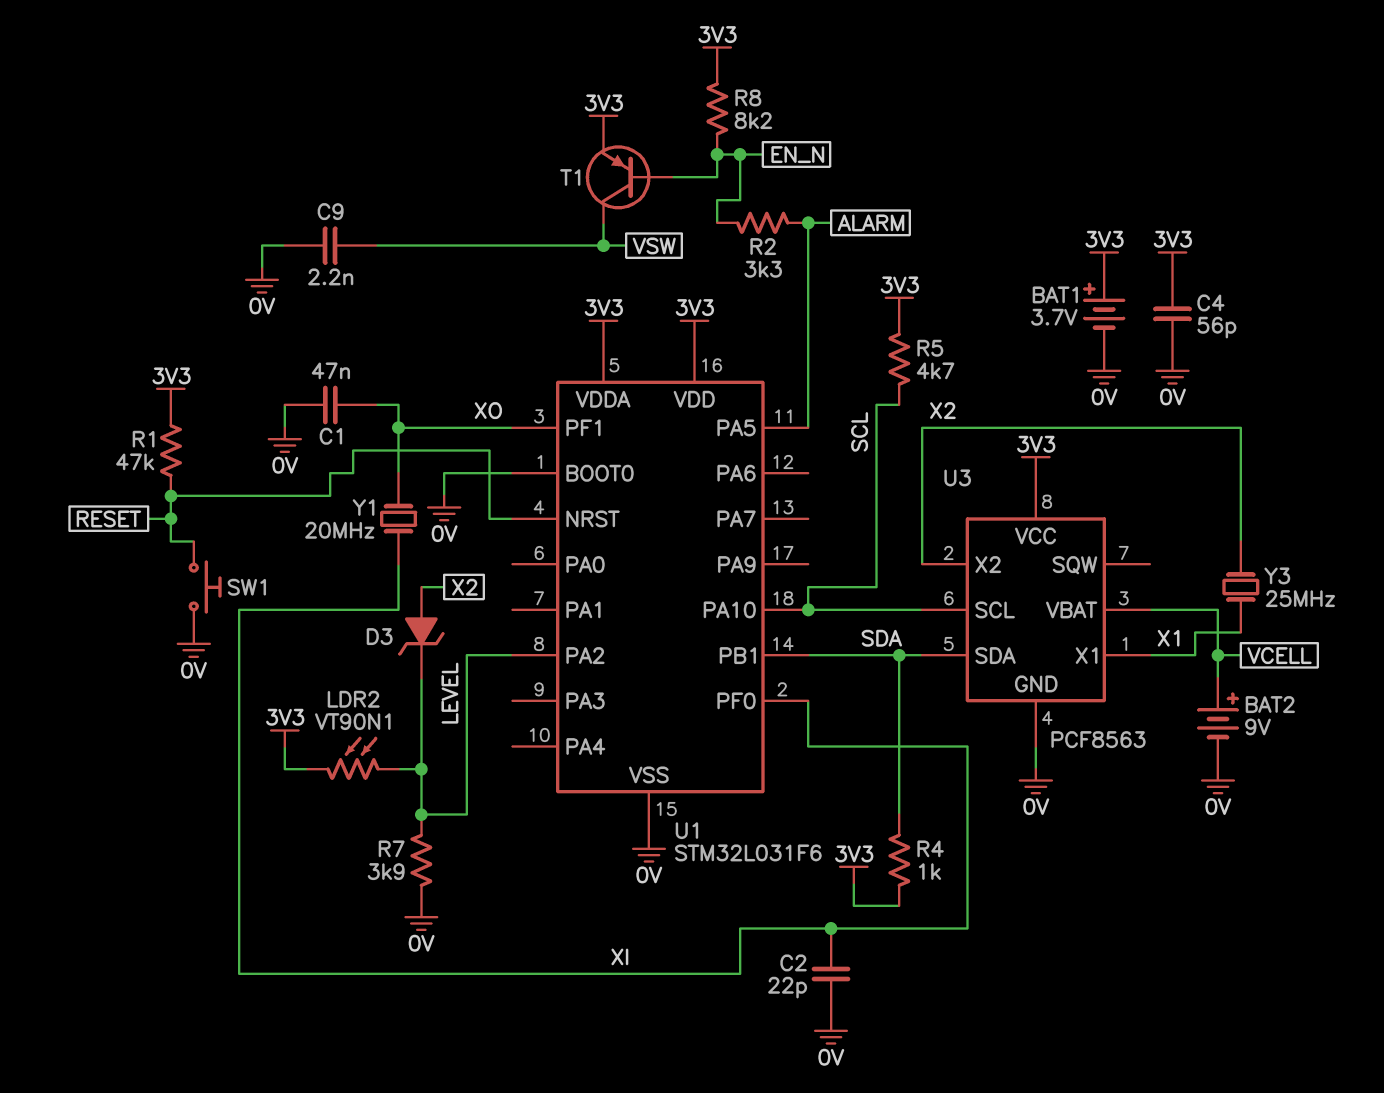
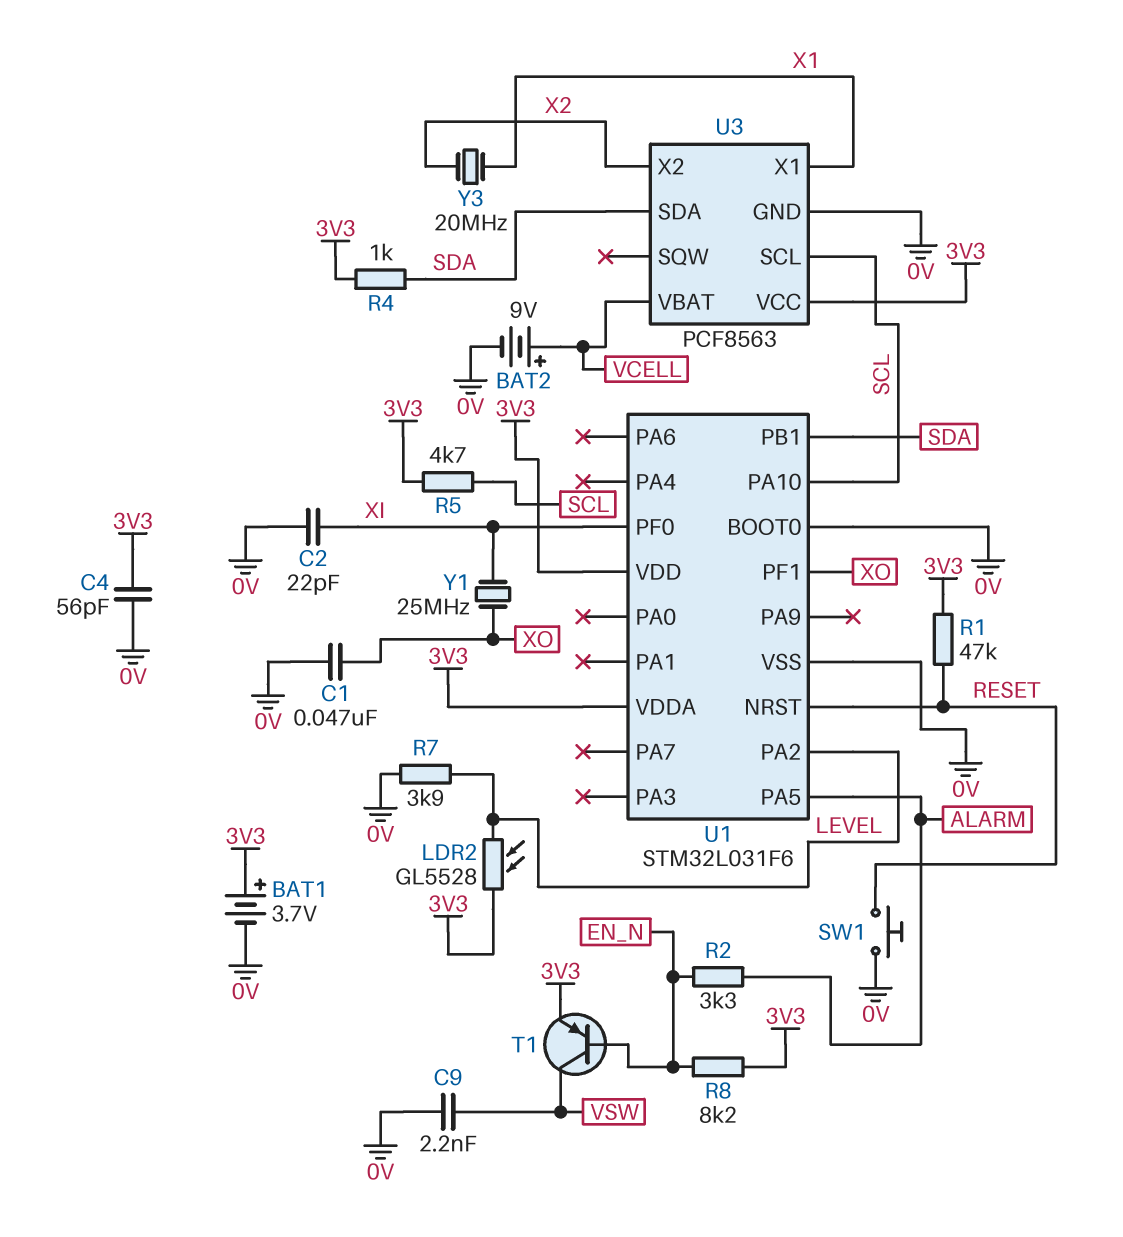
D3: zener (A X2, K LEVEL) -> none
LDR2: VT90N1 (3V3, LEVEL) -> GL5528 (3V3, LEVEL)
Y1: 20MHz (XI, XO) -> 25MHz (XI, XO)
Y3: 25MHz (X1, X2) -> 20MHz (X1, X2)

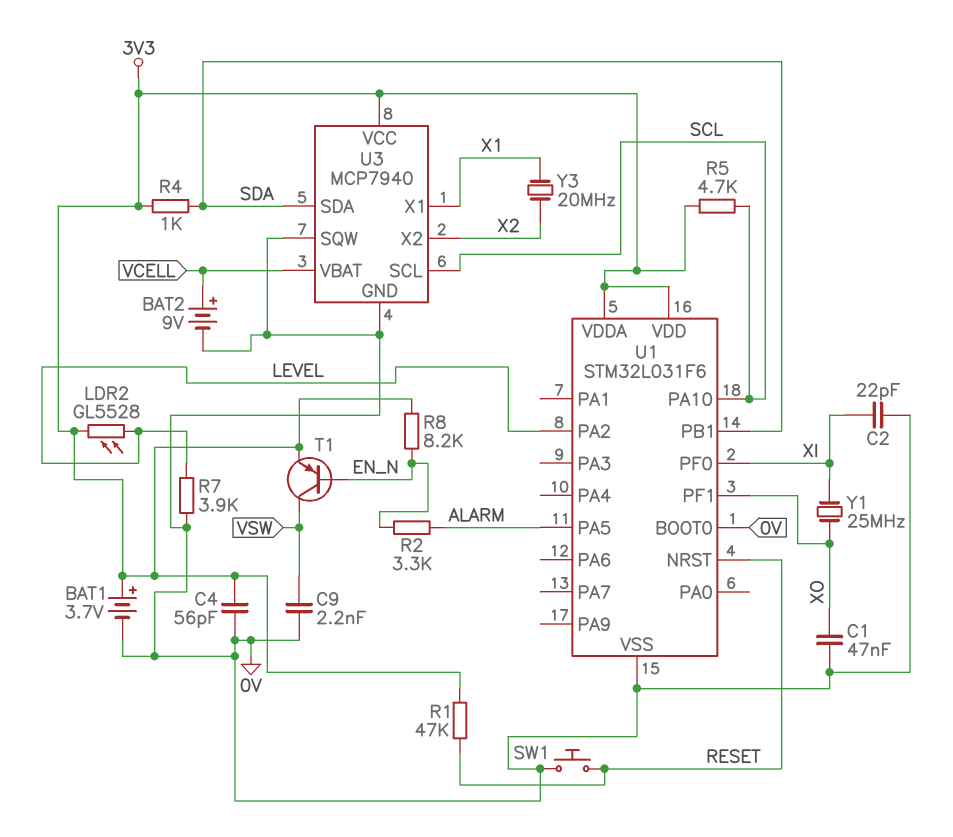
U3: PCF8563 -> MCP7940
U3 pin SQW: none -> 0V

